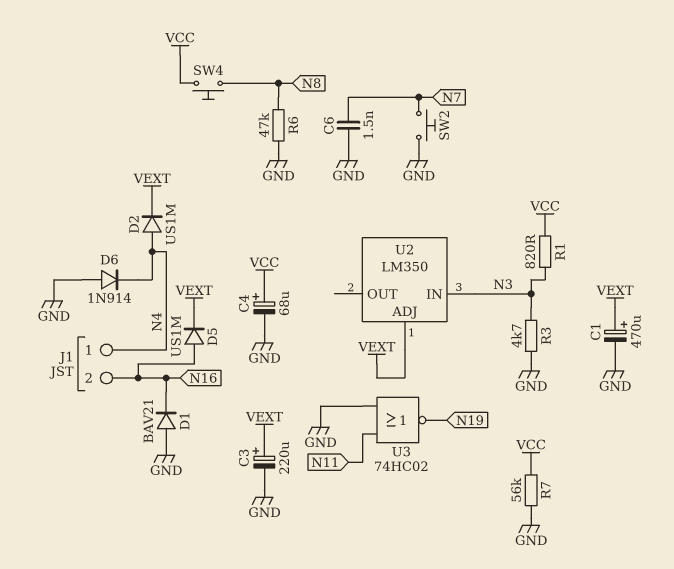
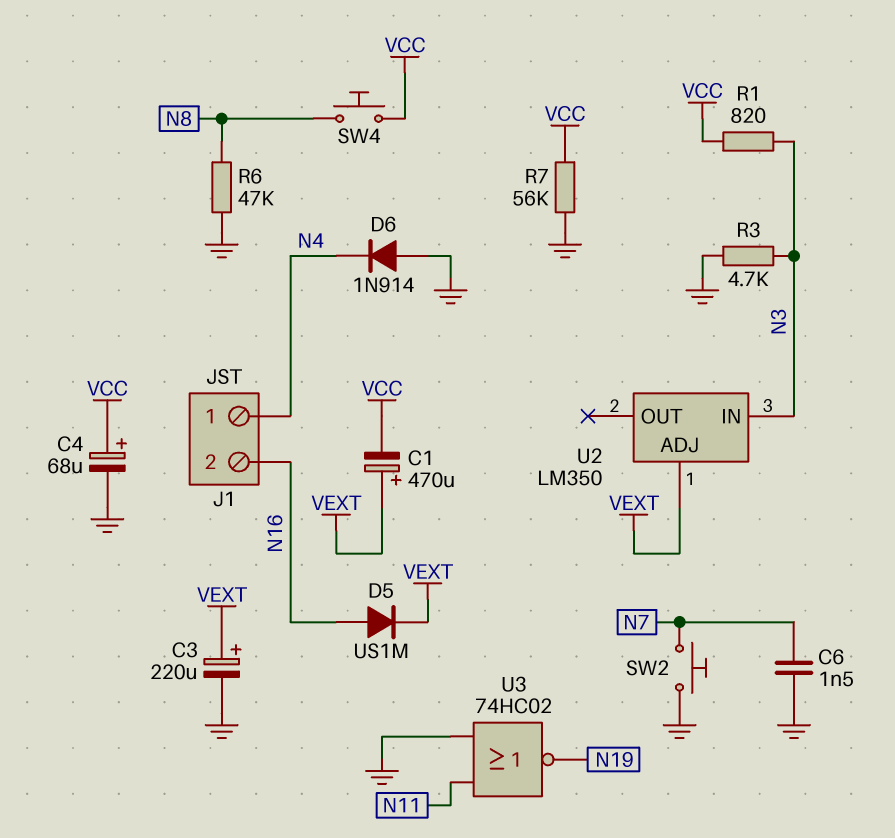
C1: 470uF (plus VEXT, minus GND) -> 470uF (plus VEXT, minus VCC)
D1: diode BAV21 (A GND, K N16) -> none
D2: diode US1M (A N4, K VEXT) -> none

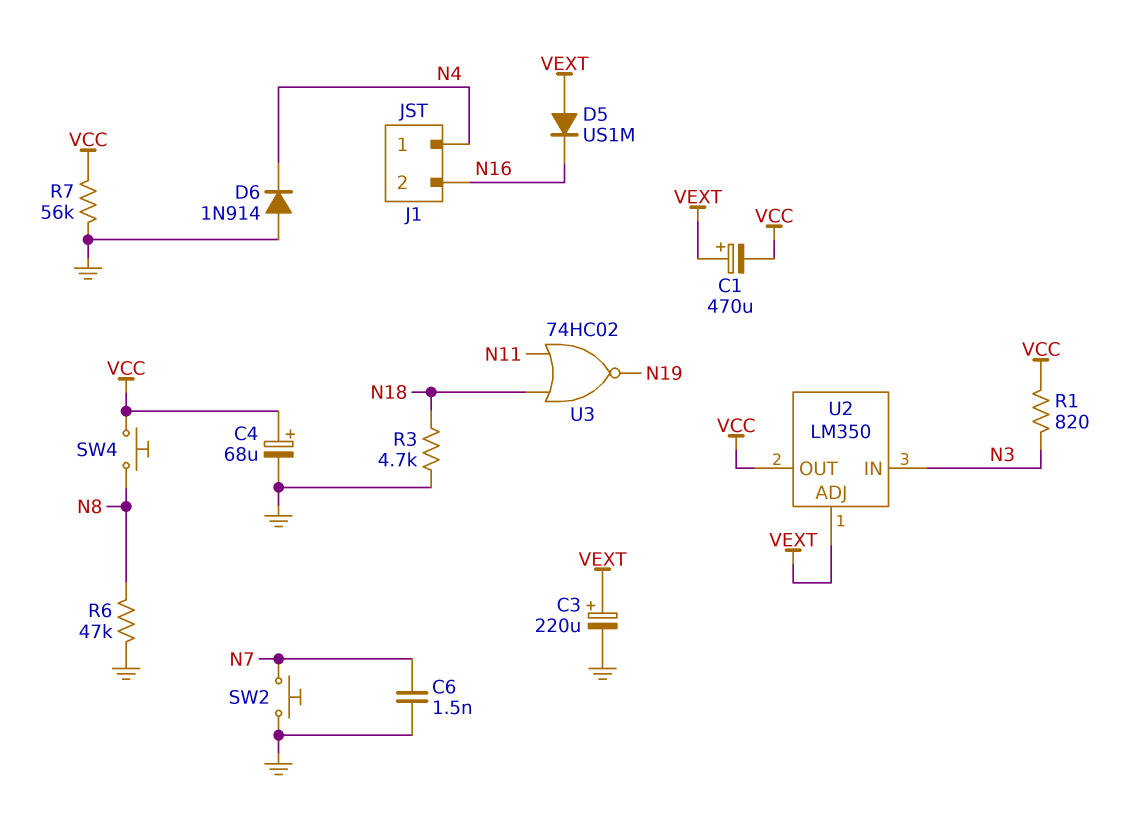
D5: diode US1M (A N16, K VEXT) -> diode US1M (A VEXT, K N16)
R3: 4.7k (GND, N3) -> 4.7k (GND, N18)
U2 pin OUT: none -> VCC
U3: NOR 74HC02 (in GND, in N11, out N19) -> NOR 74HC02 (in N11, in N18, out N19)

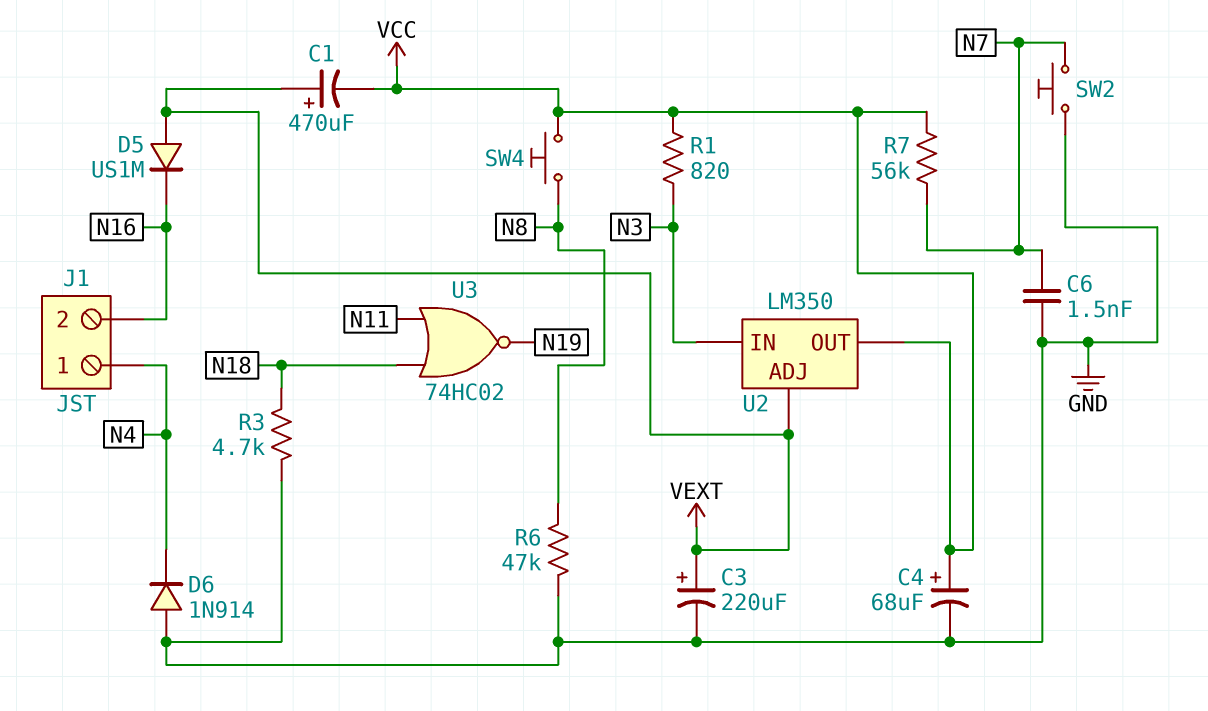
R7: 56k (GND, VCC) -> 56k (N7, VCC)

